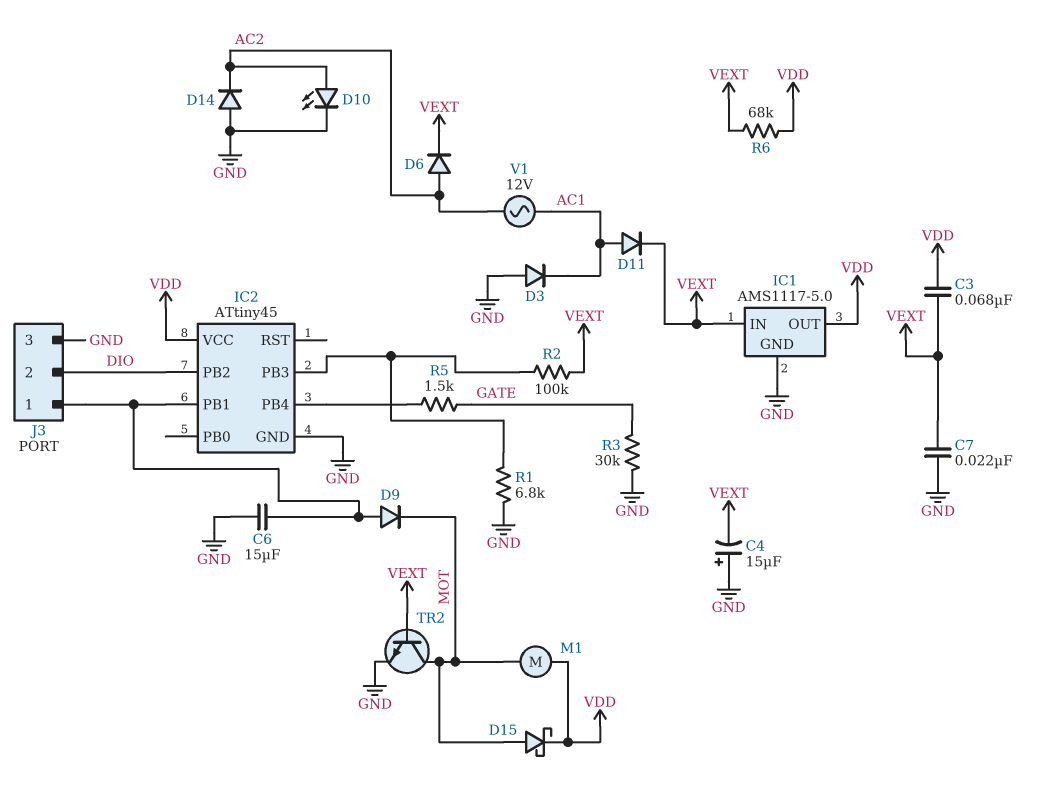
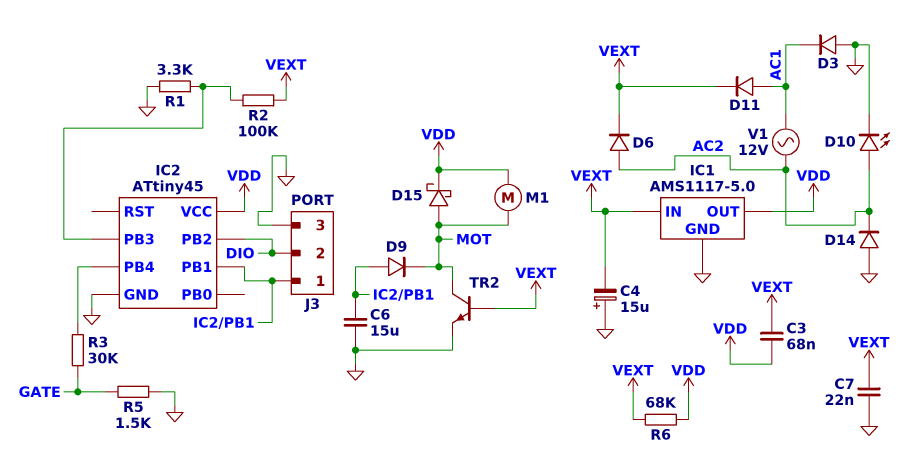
R1: 6.8k (GND, IC2/PB3) -> 3.3k (GND, IC2/PB3)
R3: 30k (GATE, GND) -> 30k (GATE, IC2/PB4)
R5: 1.5k (GATE, IC2/PB4) -> 1.5k (GATE, GND)

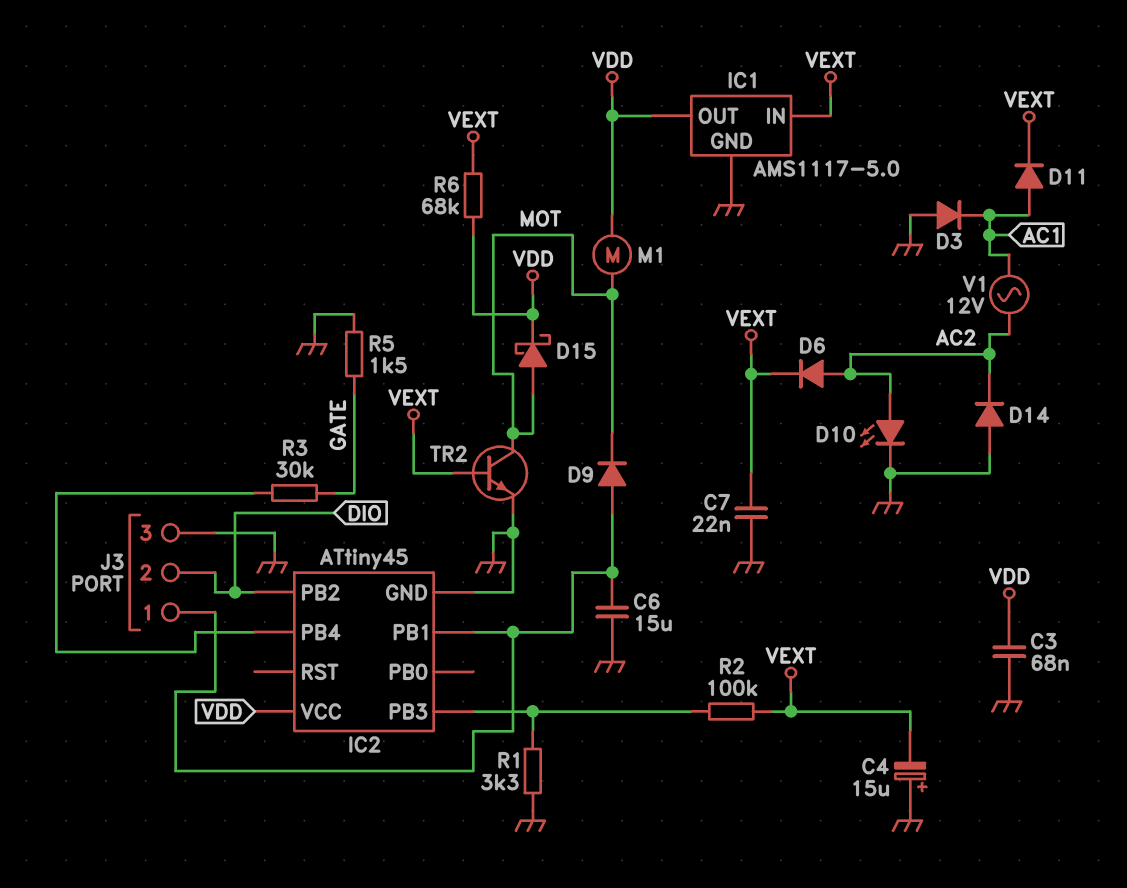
C3: 68nF (VDD, VEXT) -> 68nF (GND, VDD)

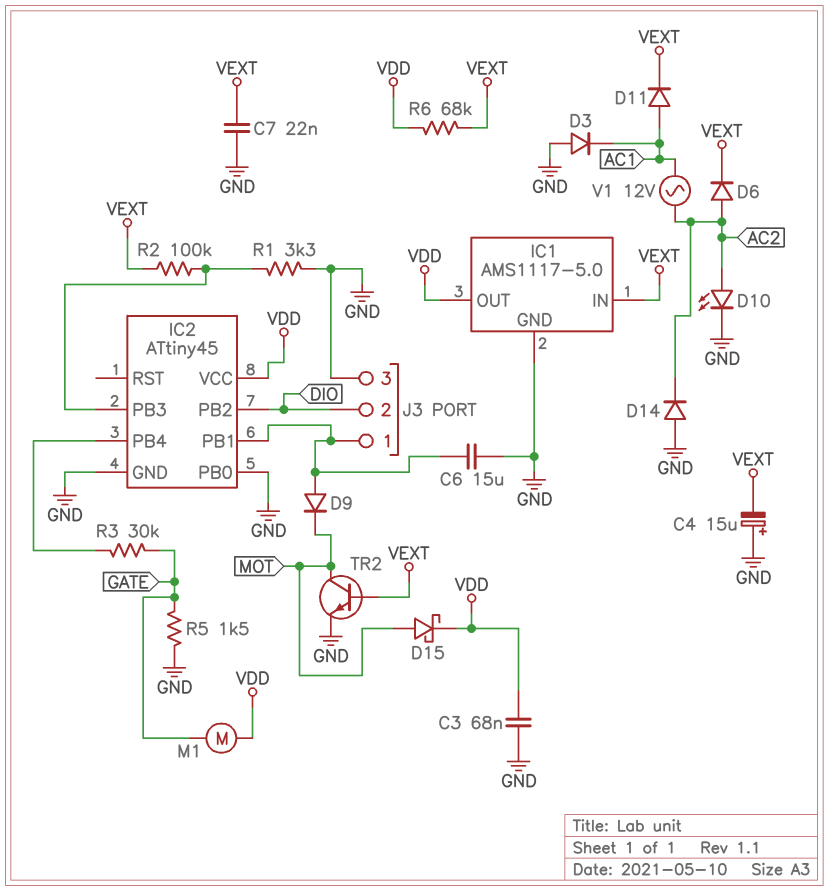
IC2 pin PB0: none -> GND
M1: motor (MOT, VDD) -> motor (GATE, VDD)

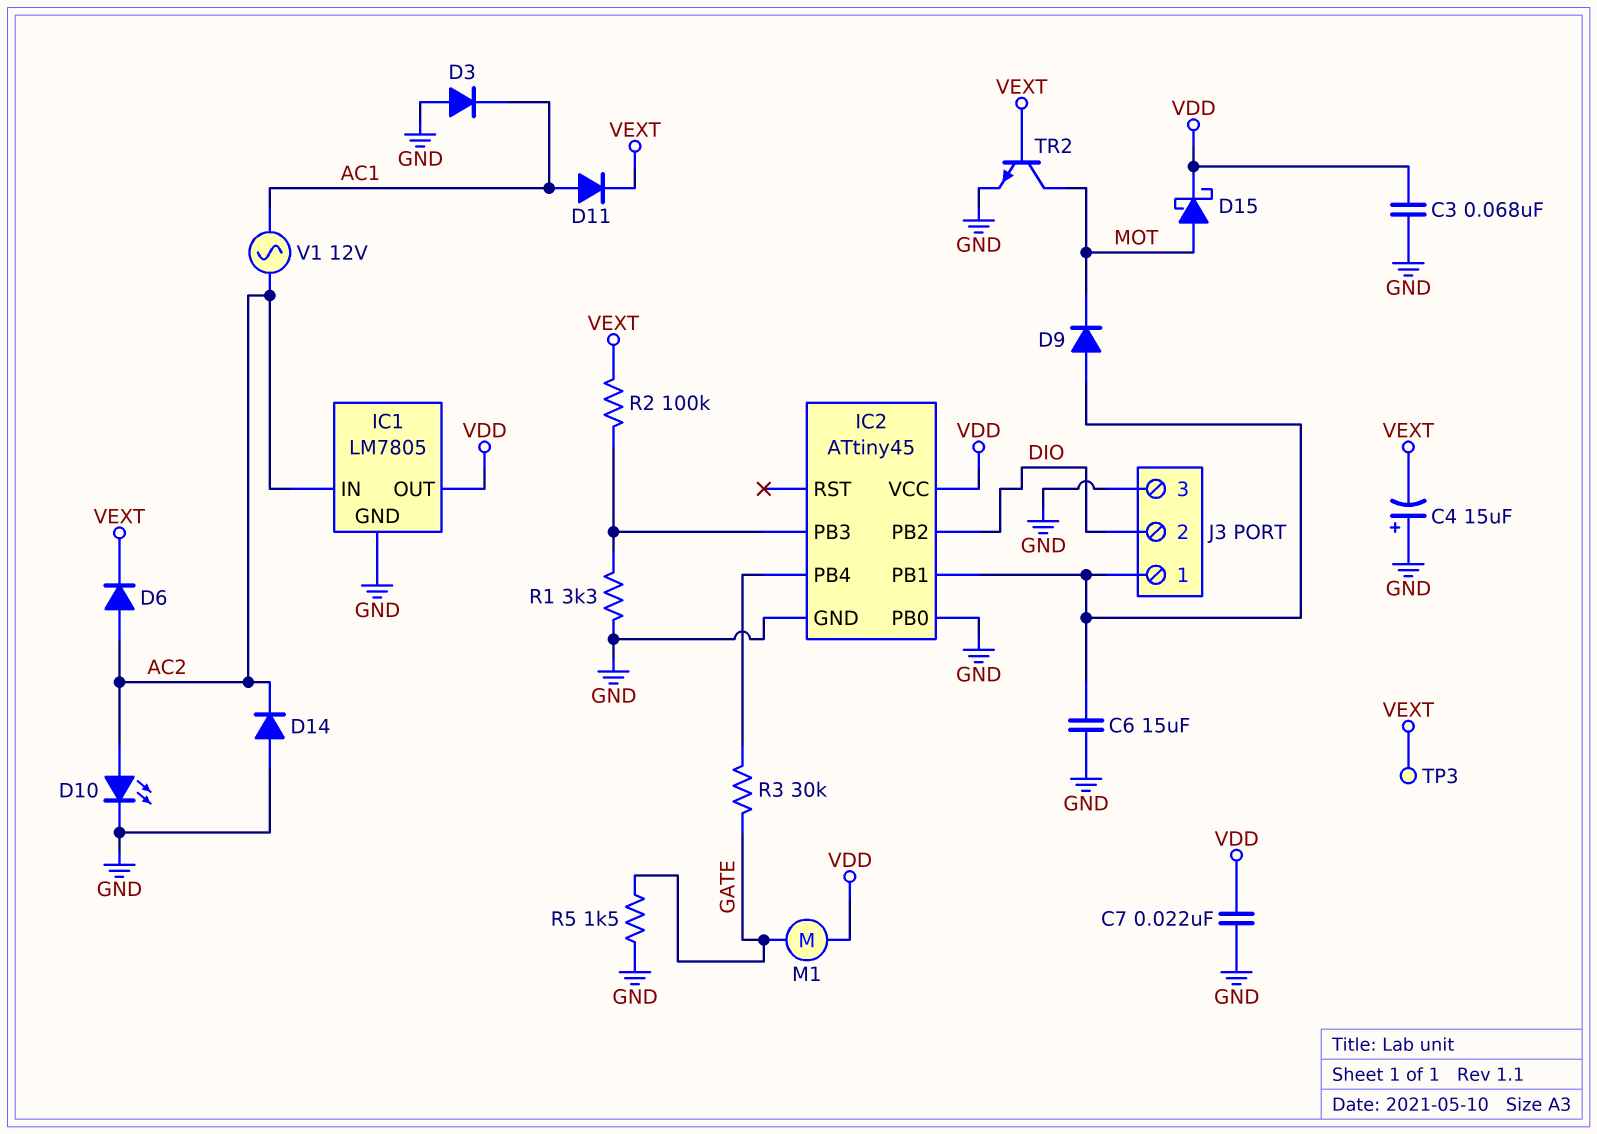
C7: 22nF (GND, VEXT) -> 22nF (GND, VDD)
IC1: AMS1117-5.0 -> LM7805
IC1 pin IN: VEXT -> AC2
R6: 68k (VDD, VEXT) -> none
TP3: none -> test point (VEXT)

